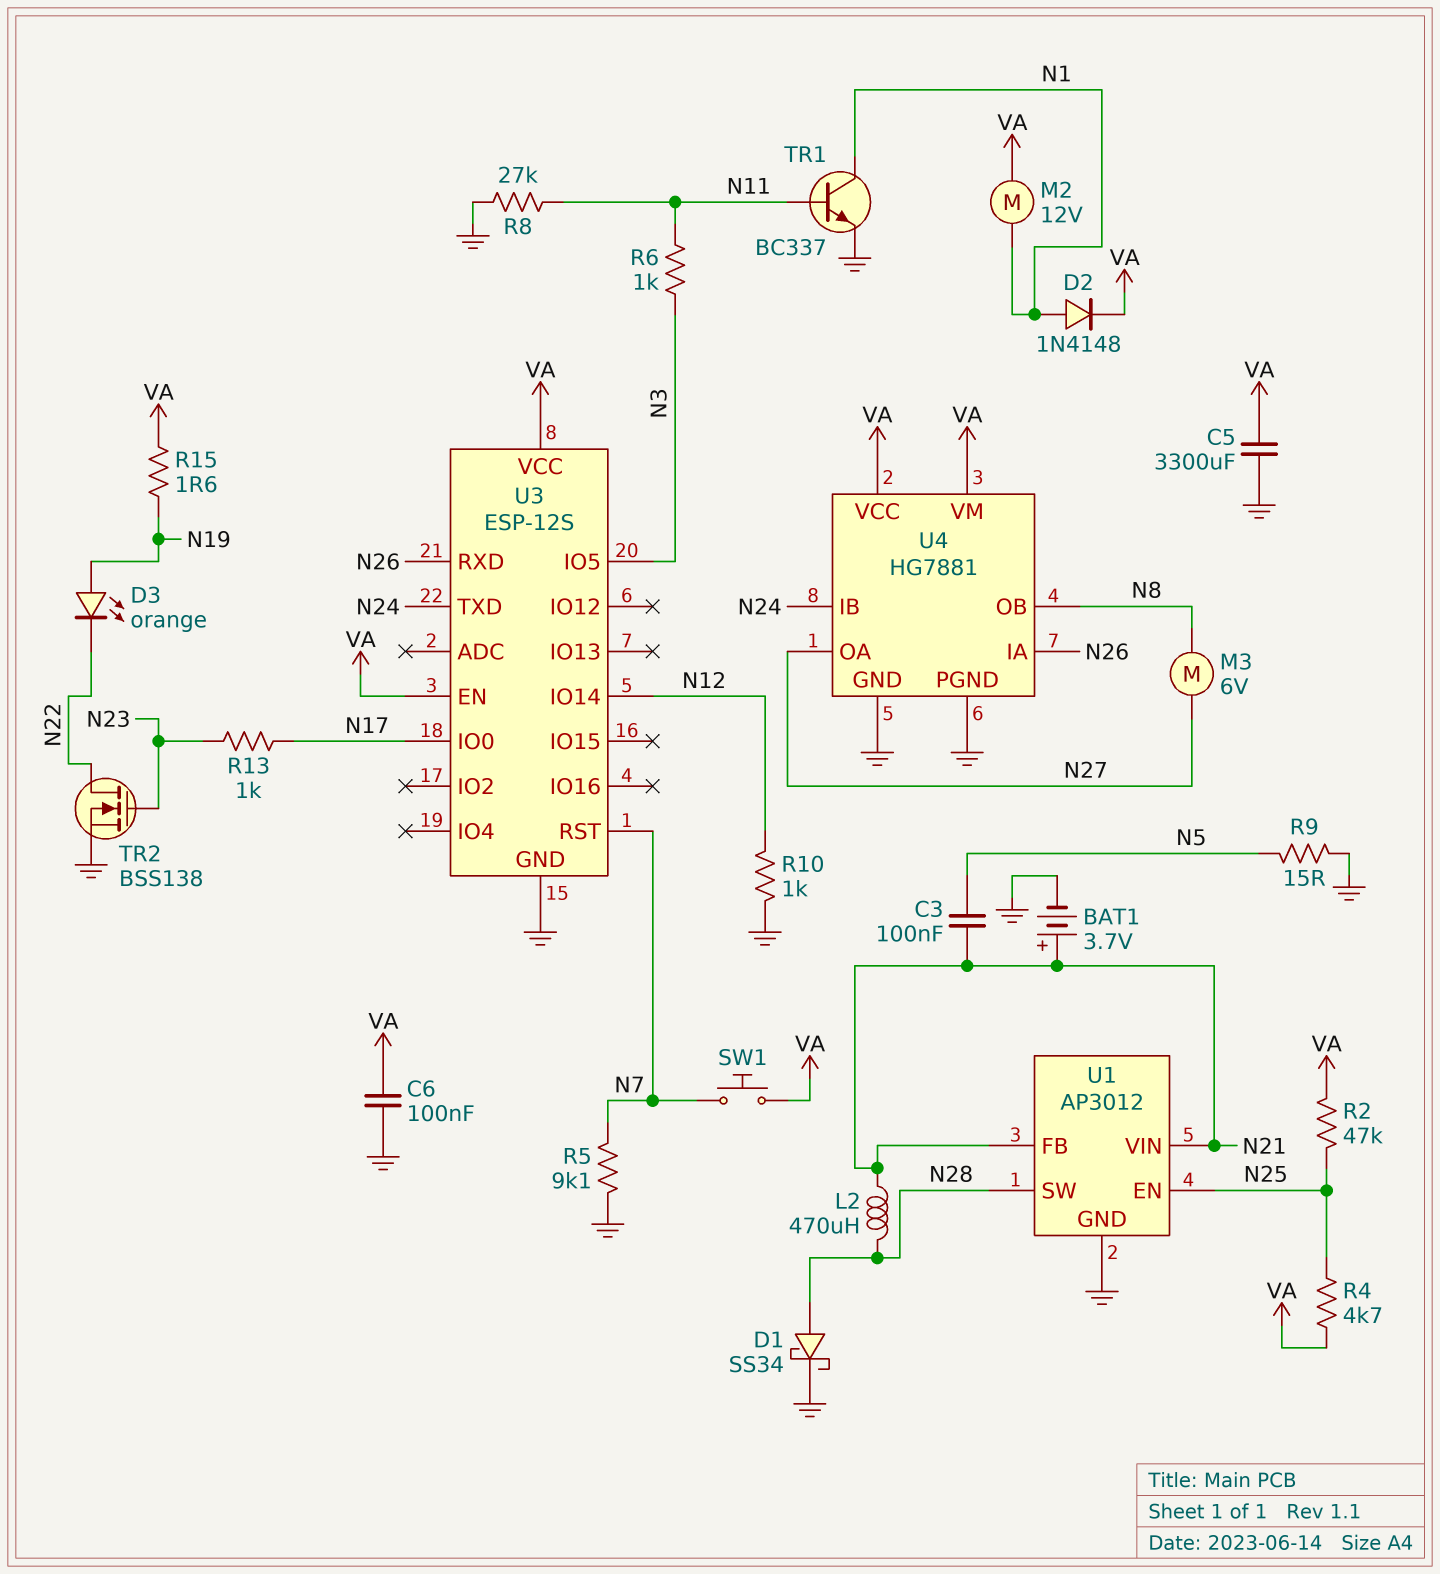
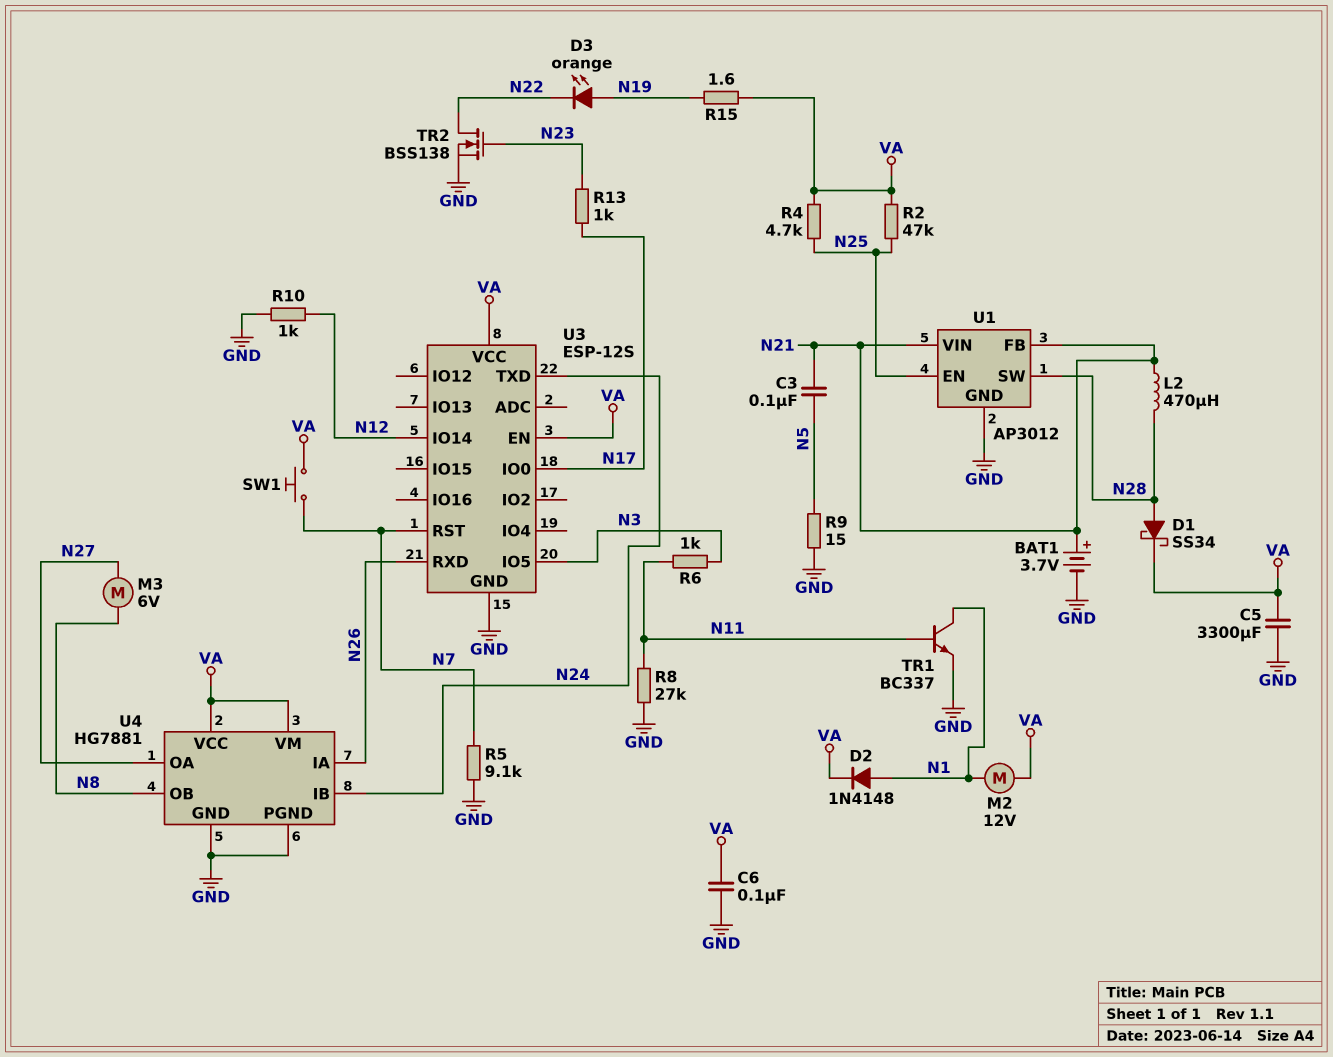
D1: schottky SS34 (A N28, K GND) -> schottky SS34 (A N28, K VA)

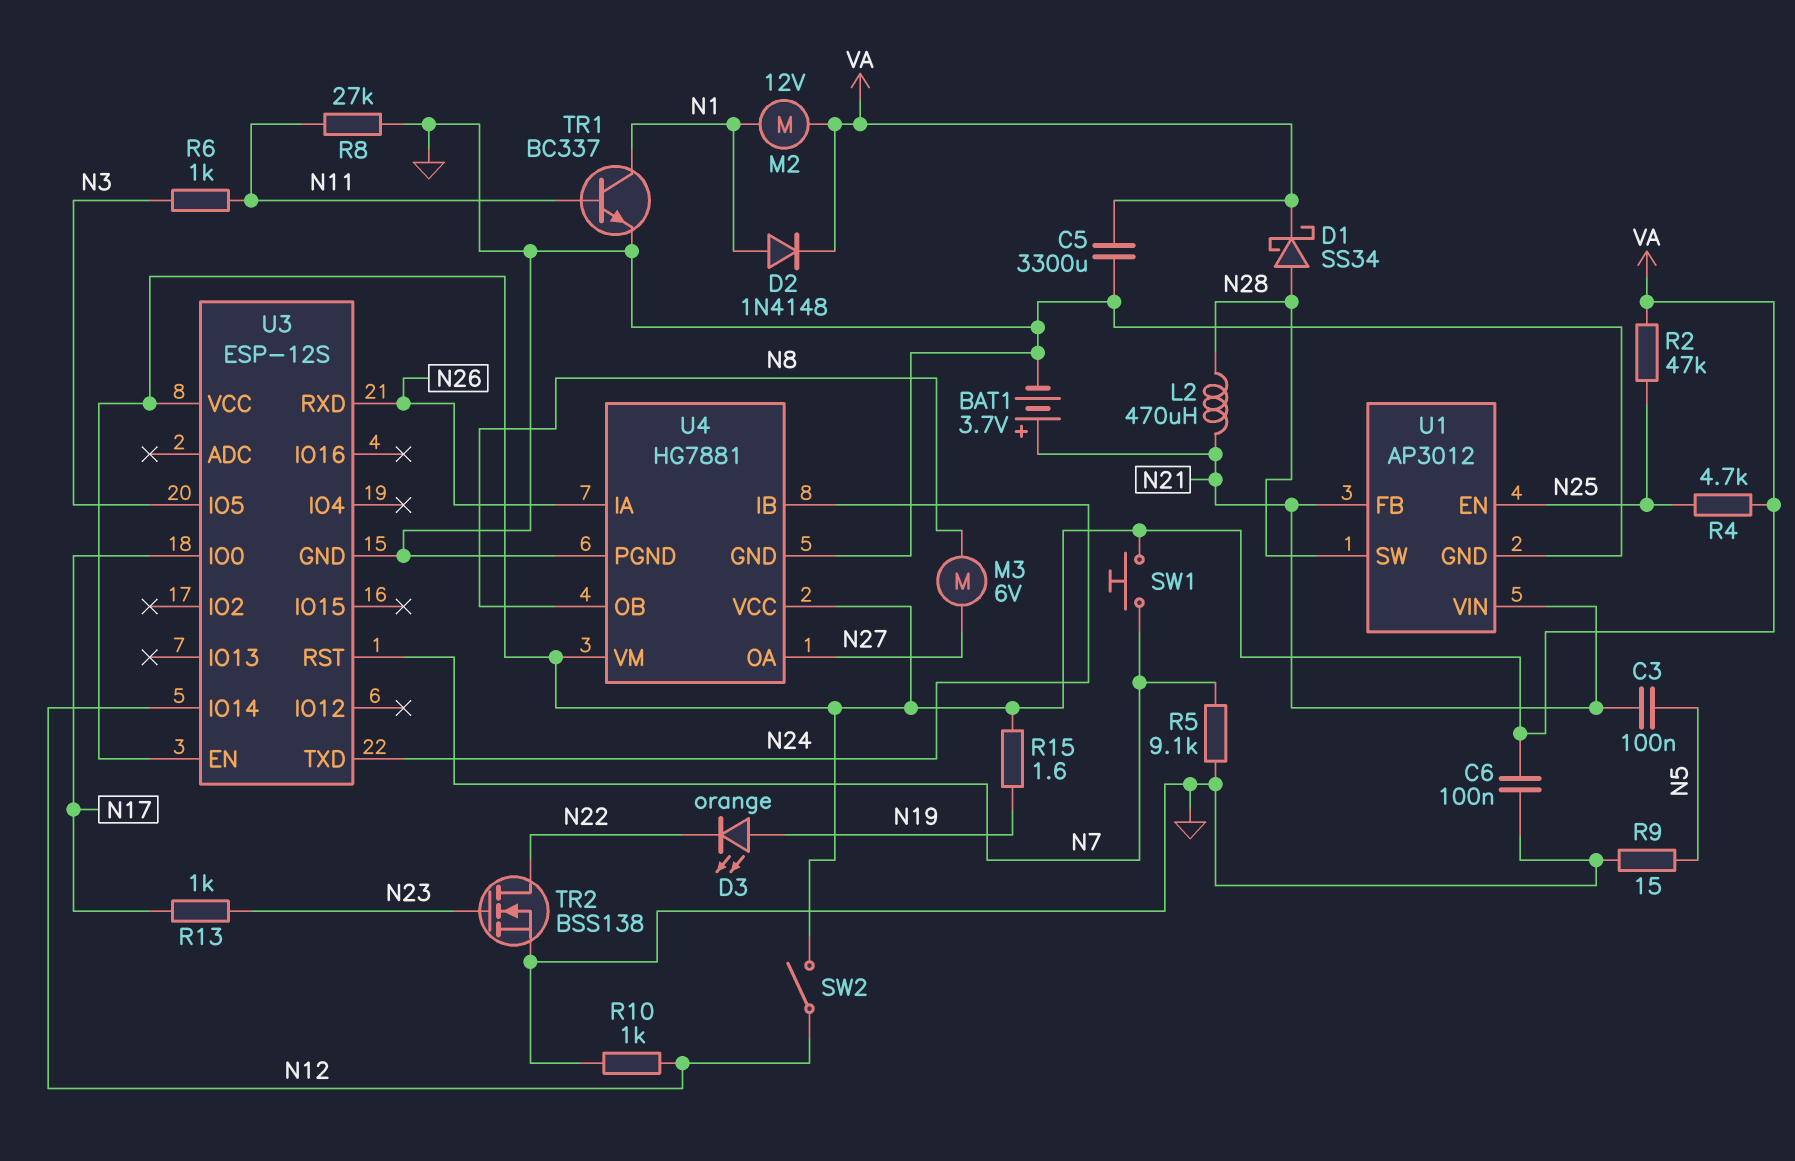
SW2: none -> switch (N12, VA)

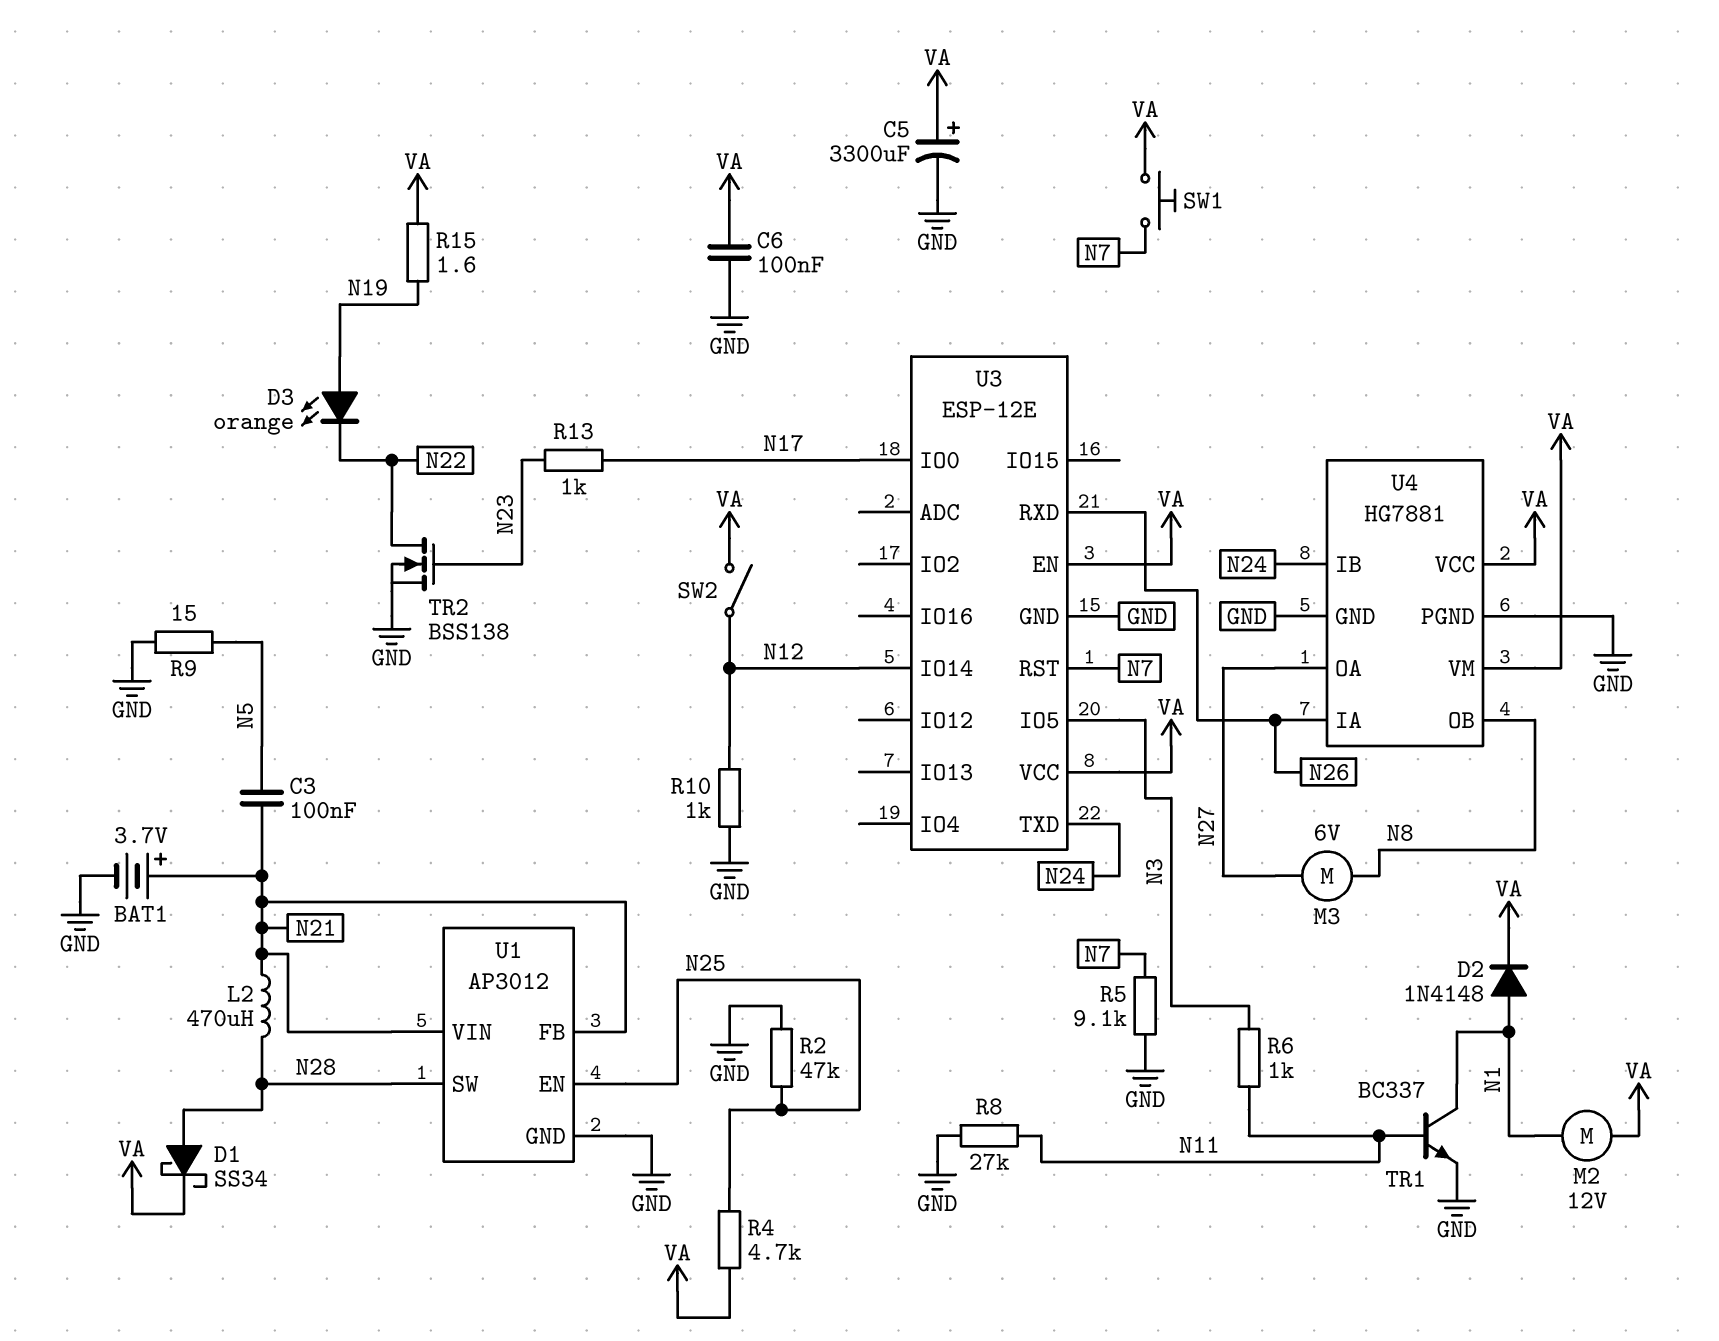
C5: 3300uF (GND, VA) -> 3300uF (plus VA, minus GND)
R2: 47k (N25, VA) -> 47k (GND, N25)
U3: ESP-12S -> ESP-12E

